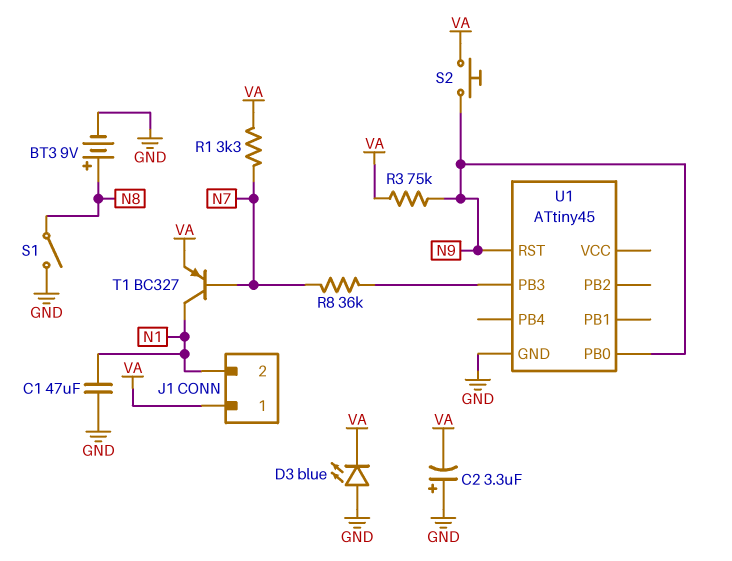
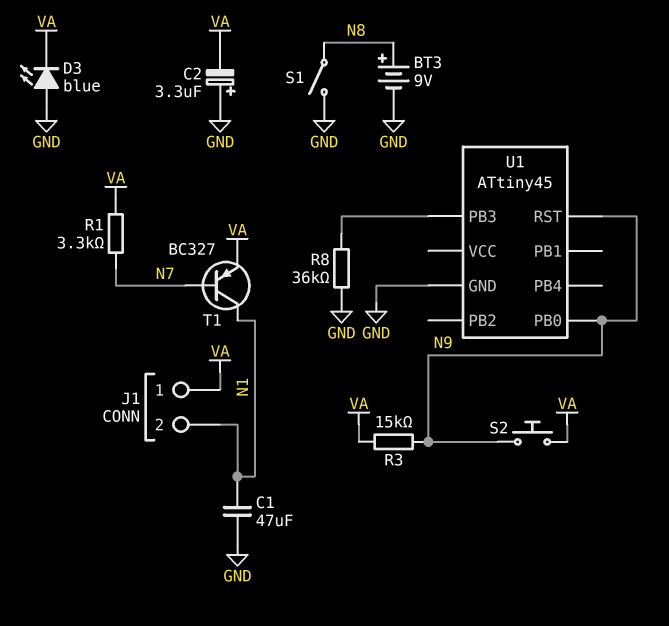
R3: 75k (N9, VA) -> 15k (N9, VA)
R8: 36k (N7, U1/PB3) -> 36k (GND, U1/PB3)

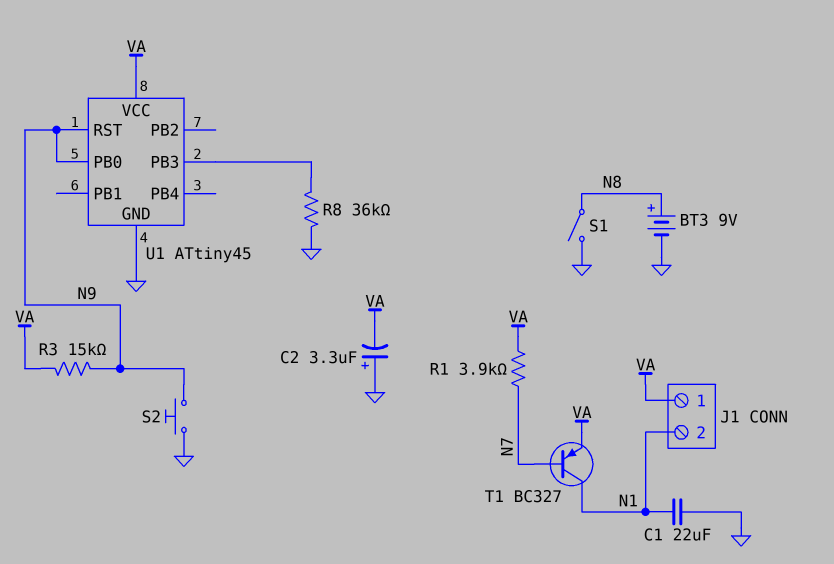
C1: 47uF (GND, N1) -> 22uF (GND, N1)
D3: LED blue (A GND, K VA) -> none
R1: 3.3k (N7, VA) -> 3.9k (N7, VA)
S2: button (N9, VA) -> button (GND, N9)
U1 pin VCC: none -> VA

